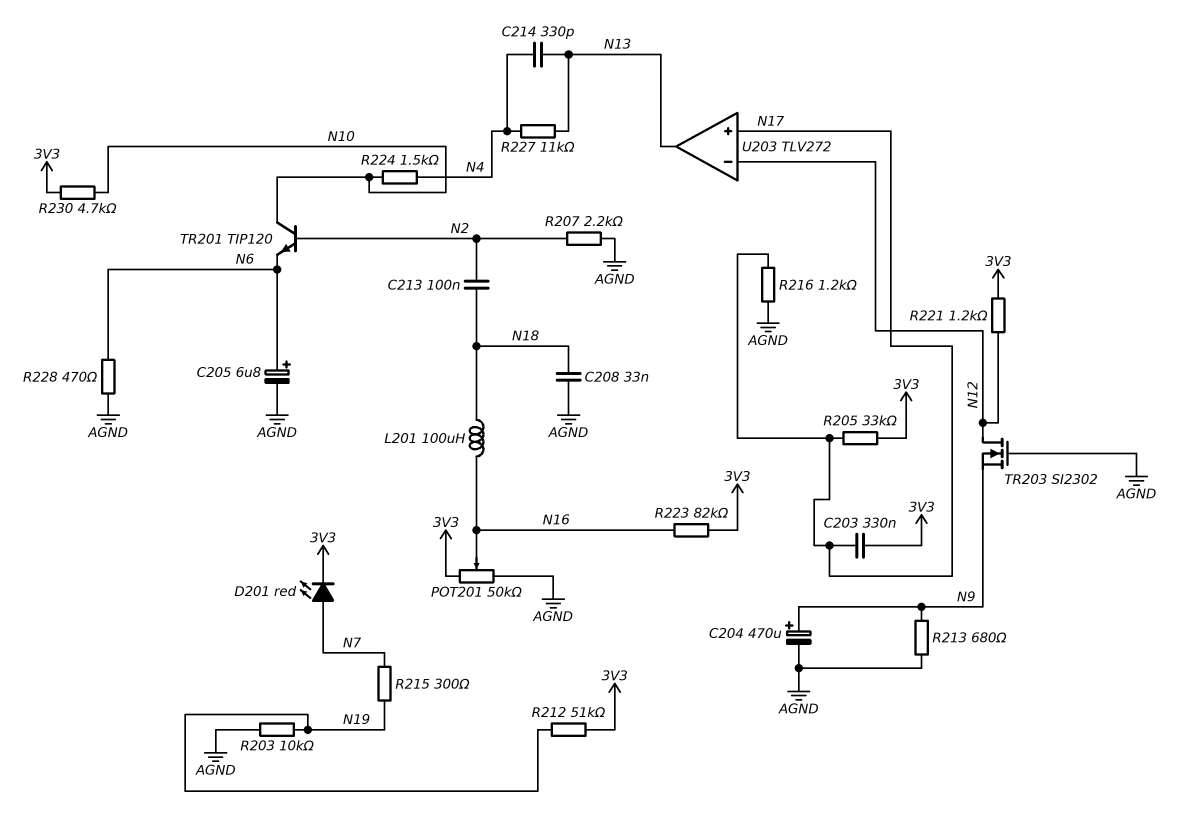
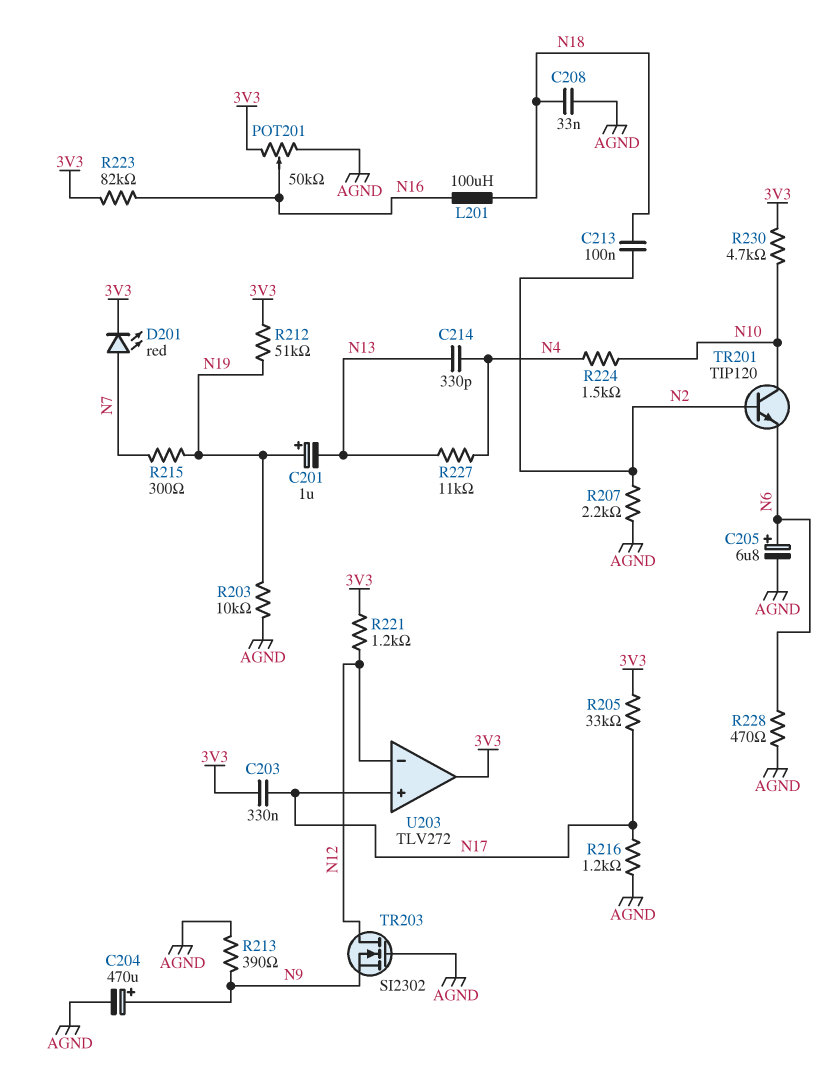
C201: none -> 1uF (plus N19, minus N13)
R213: 680 (AGND, N9) -> 390 (AGND, N9)
U203 pin out: N13 -> 3V3

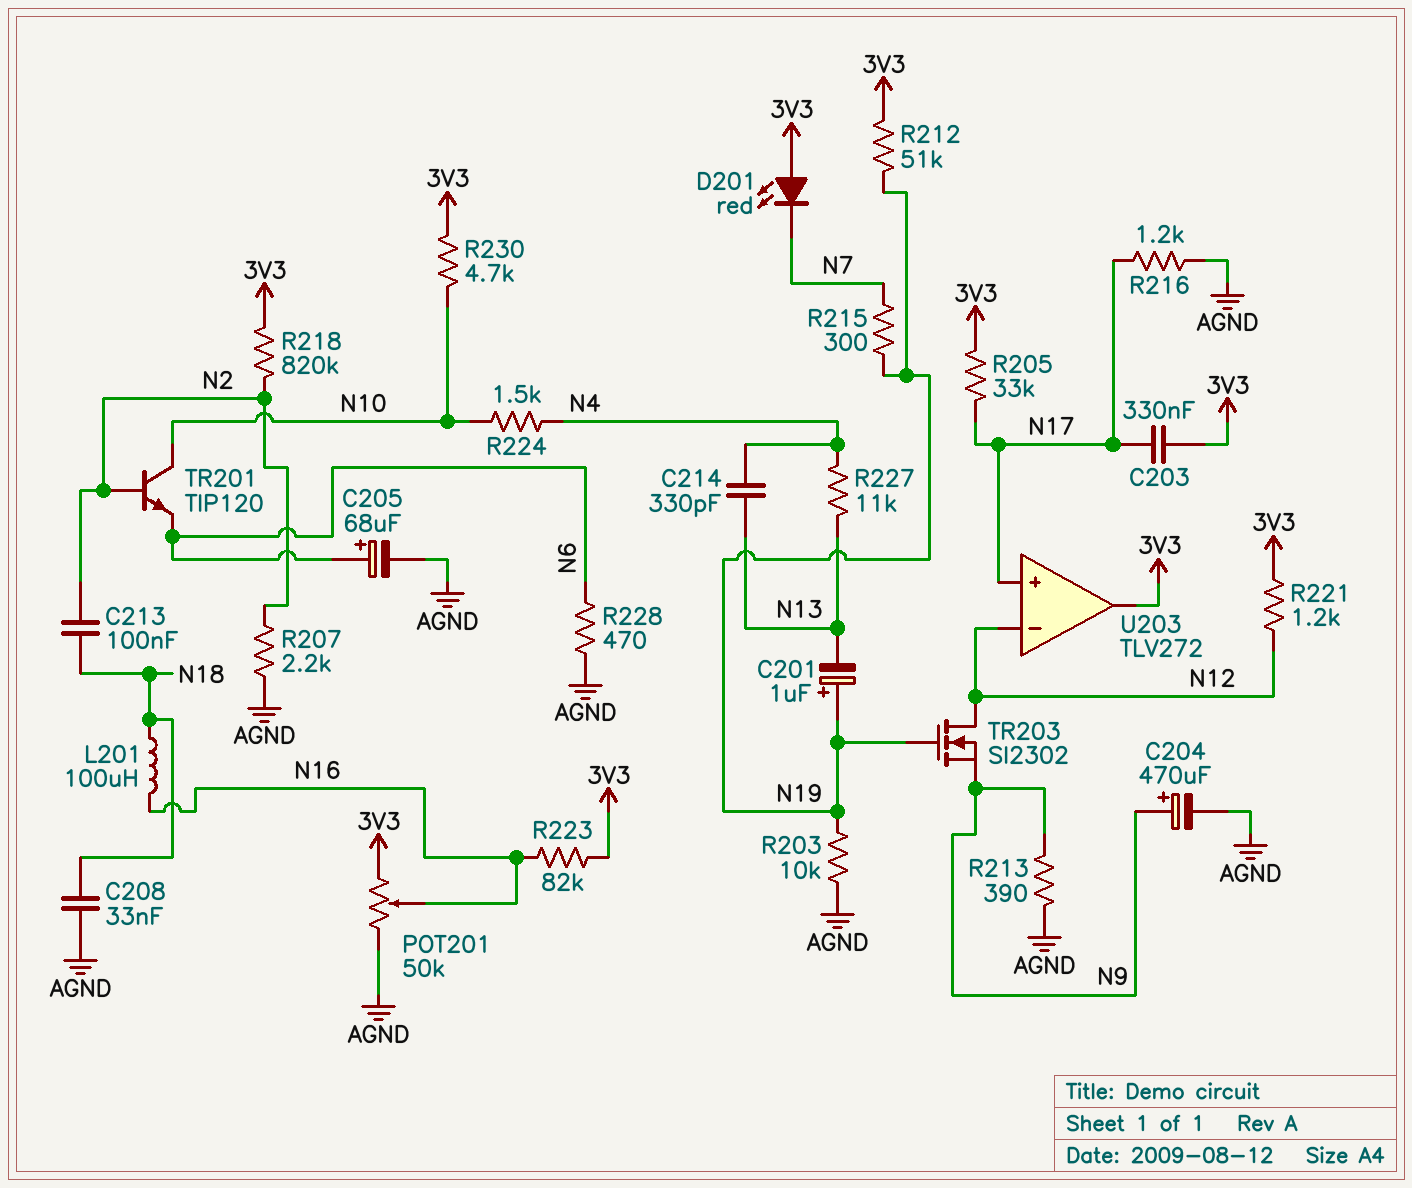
C205: 6.8uF (plus N6, minus AGND) -> 68uF (plus N6, minus AGND)
D201: LED red (A N7, K 3V3) -> LED red (A 3V3, K N7)
R218: none -> 820k (3V3, N2)
TR203: NMOS SI2302 (G AGND, D N12, S N9) -> NMOS SI2302 (G N19, D N12, S N9)

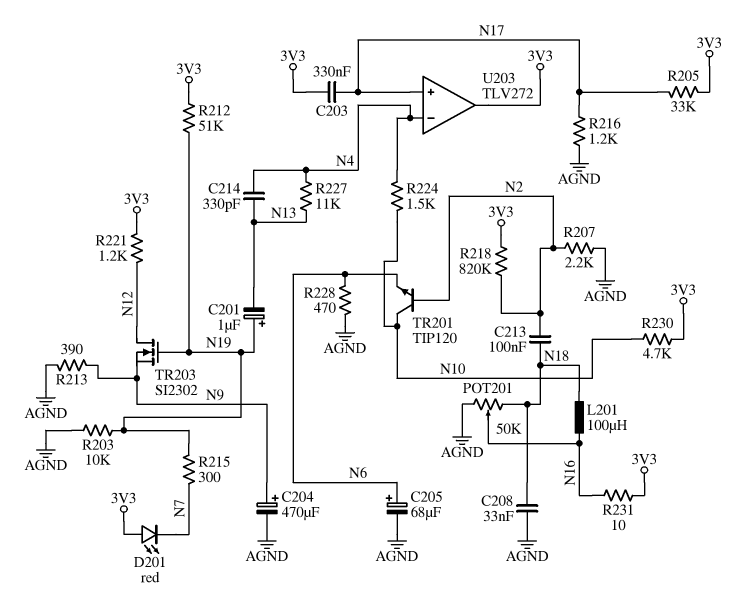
POT201: 50k (3V3, AGND, wiper N16) -> 50k (AGND, N18, wiper N16)
R223: 82k (3V3, N16) -> none
R231: none -> 10 (3V3, N16)
U203 pin in-: N12 -> N4

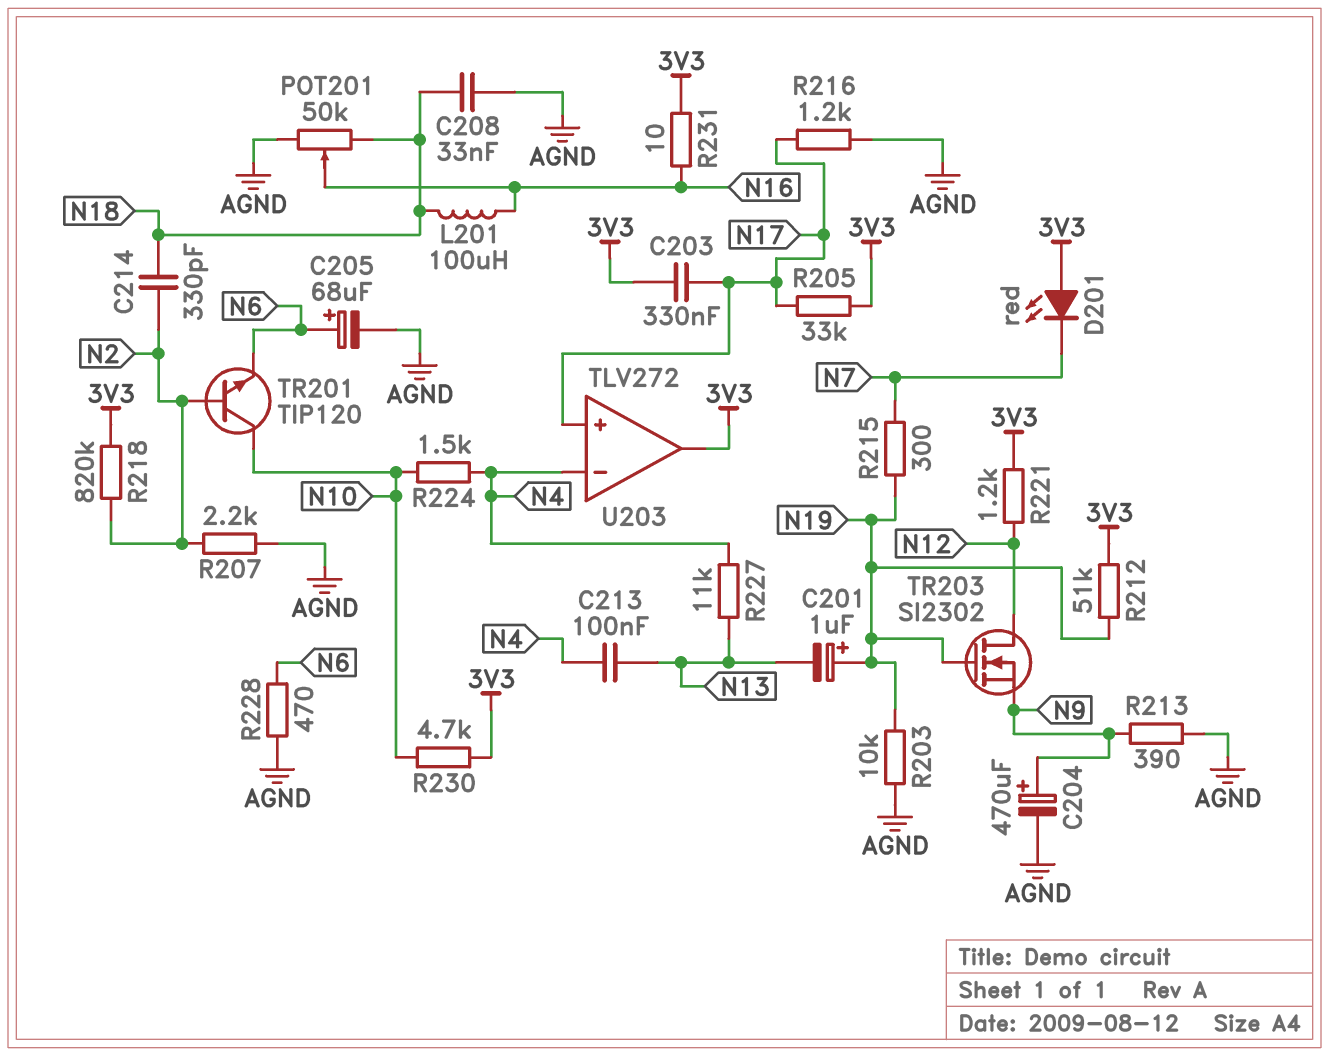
C213: 100nF (N2, N18) -> 100nF (N4, N13)
C214: 330pF (N4, N13) -> 330pF (N2, N18)

